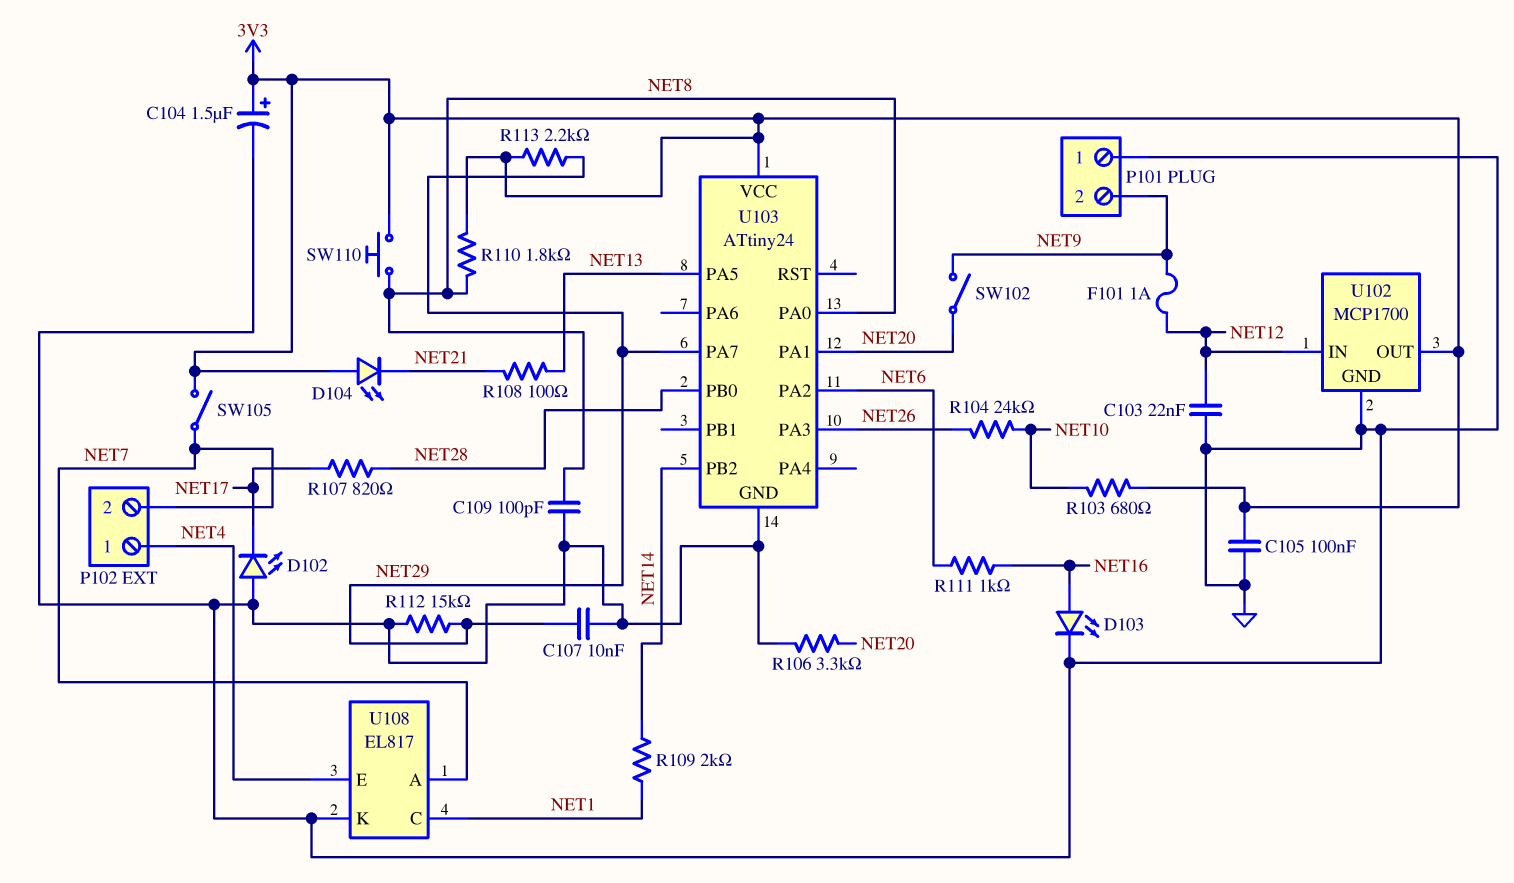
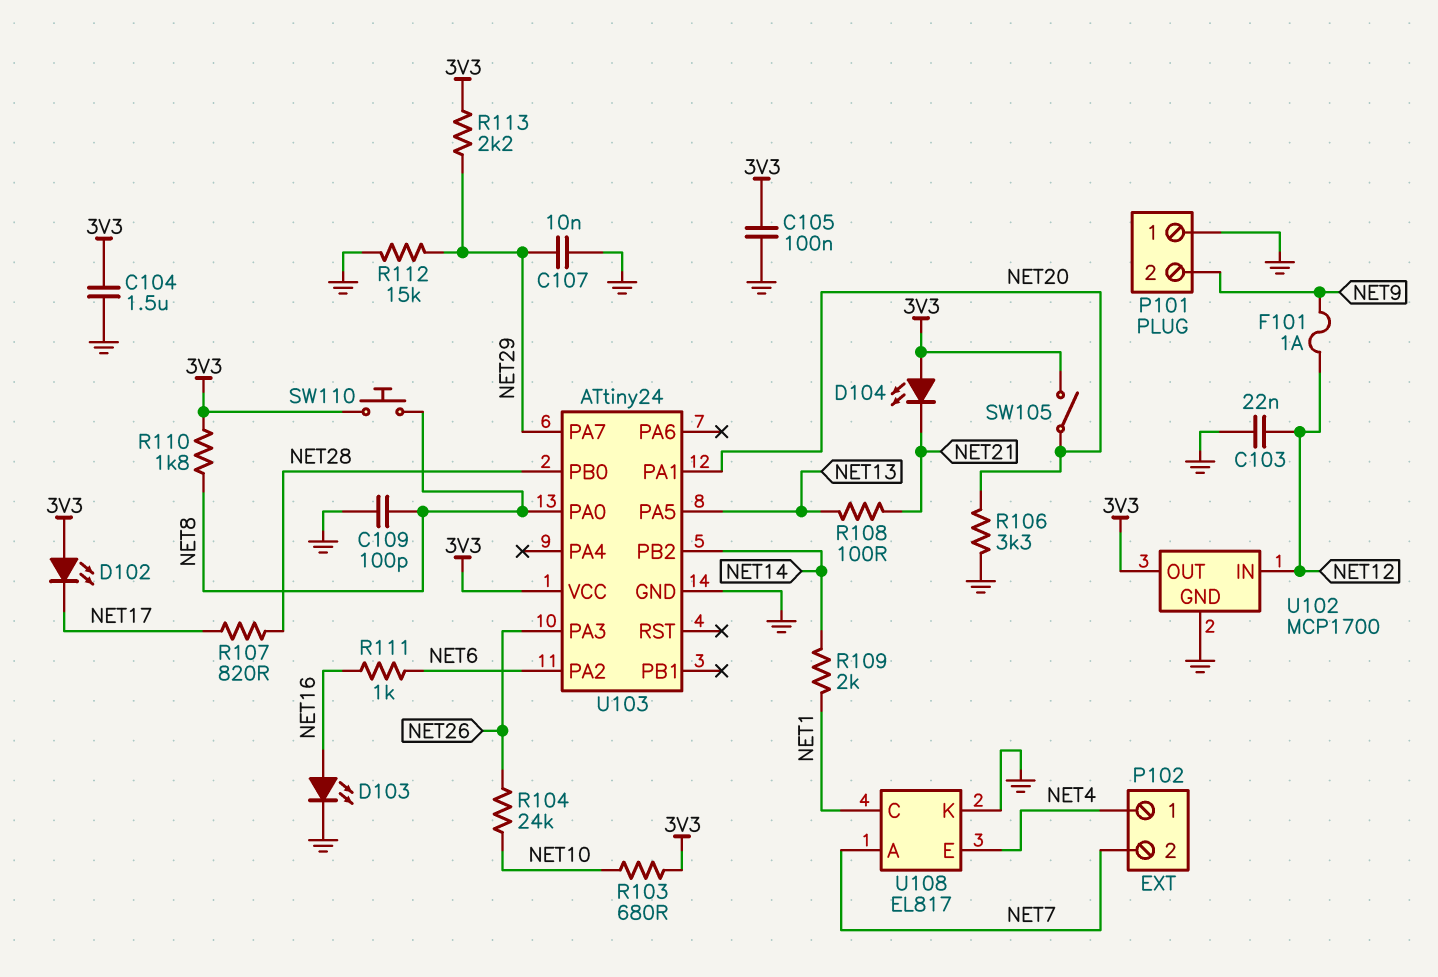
C104: 1.5uF (plus 3V3, minus GND) -> 1.5uF (3V3, GND)
D102: LED (A GND, K NET17) -> LED (A 3V3, K NET17)
SW102: switch (NET9, NET20) -> none
SW105: switch (3V3, NET7) -> switch (3V3, NET20)

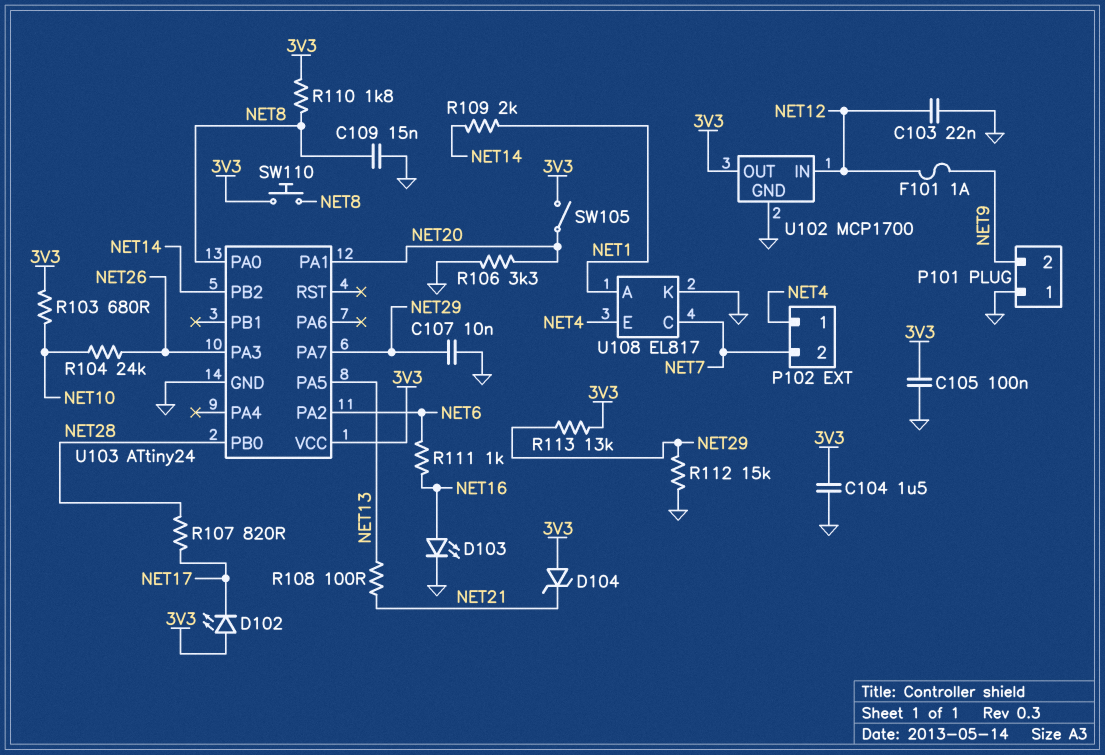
C109: 100pF (GND, NET8) -> 15nF (GND, NET8)
D104: LED (A 3V3, K NET21) -> zener (A 3V3, K NET21)
R113: 2.2k (3V3, NET29) -> 13k (3V3, NET29)
U108 pin A: NET7 -> NET1
U108 pin C: NET1 -> NET7

